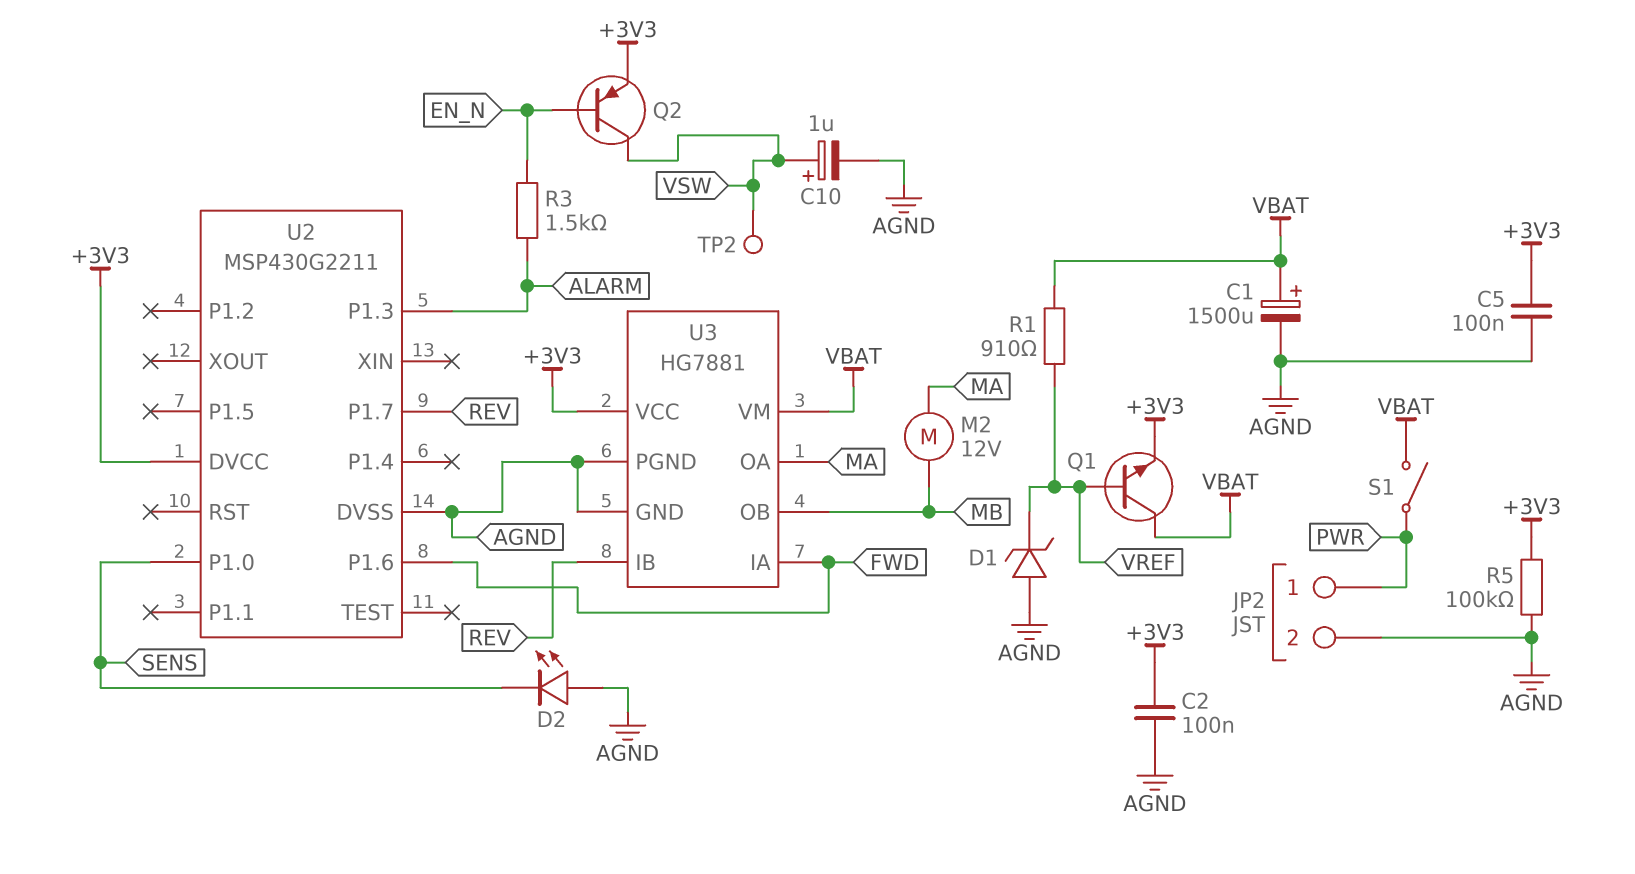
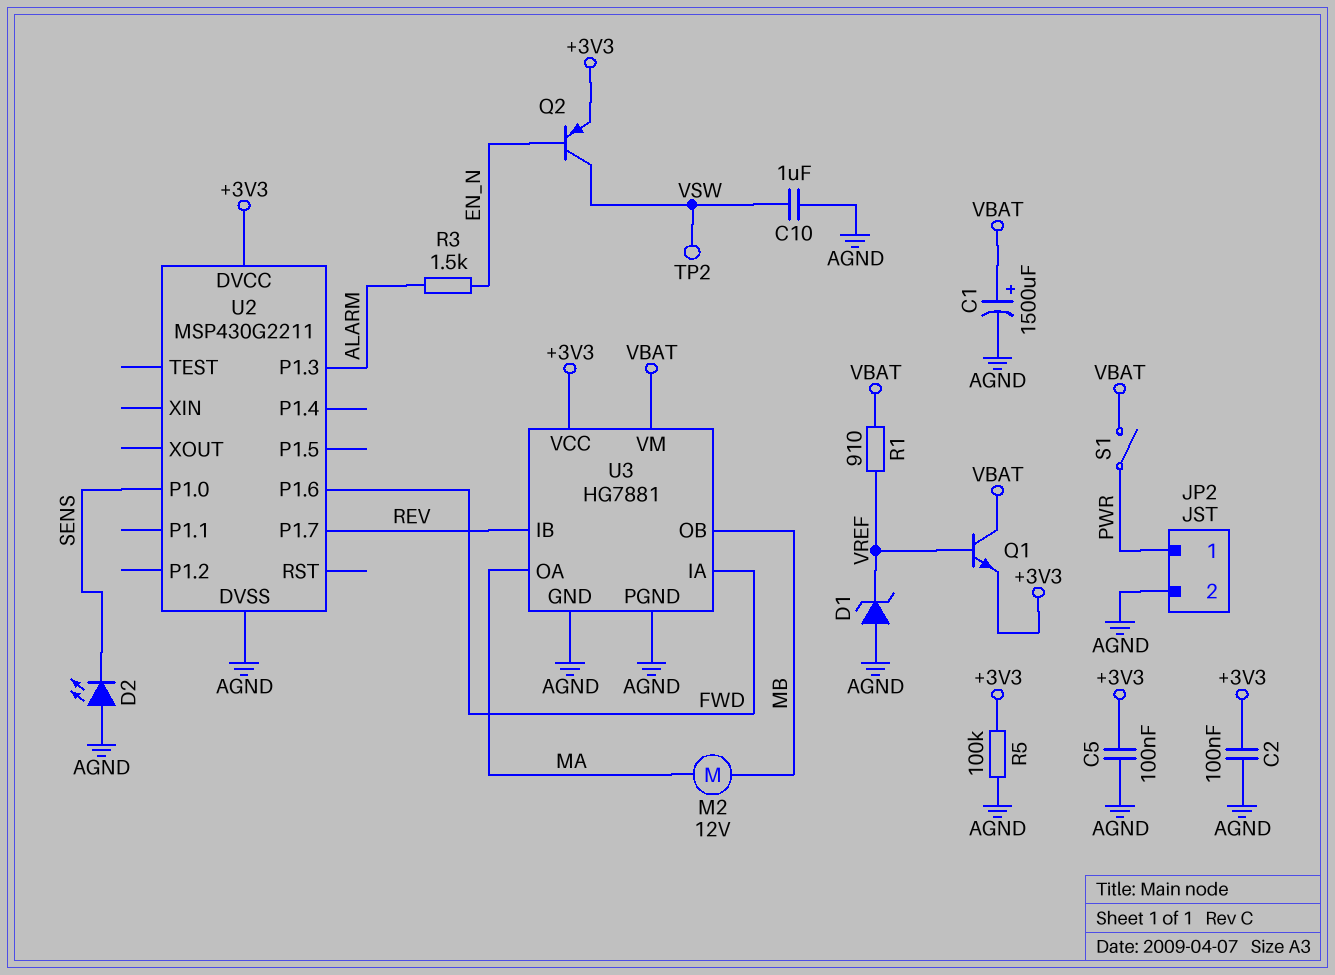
C10: 1uF (plus VSW, minus AGND) -> 1uF (AGND, VSW)

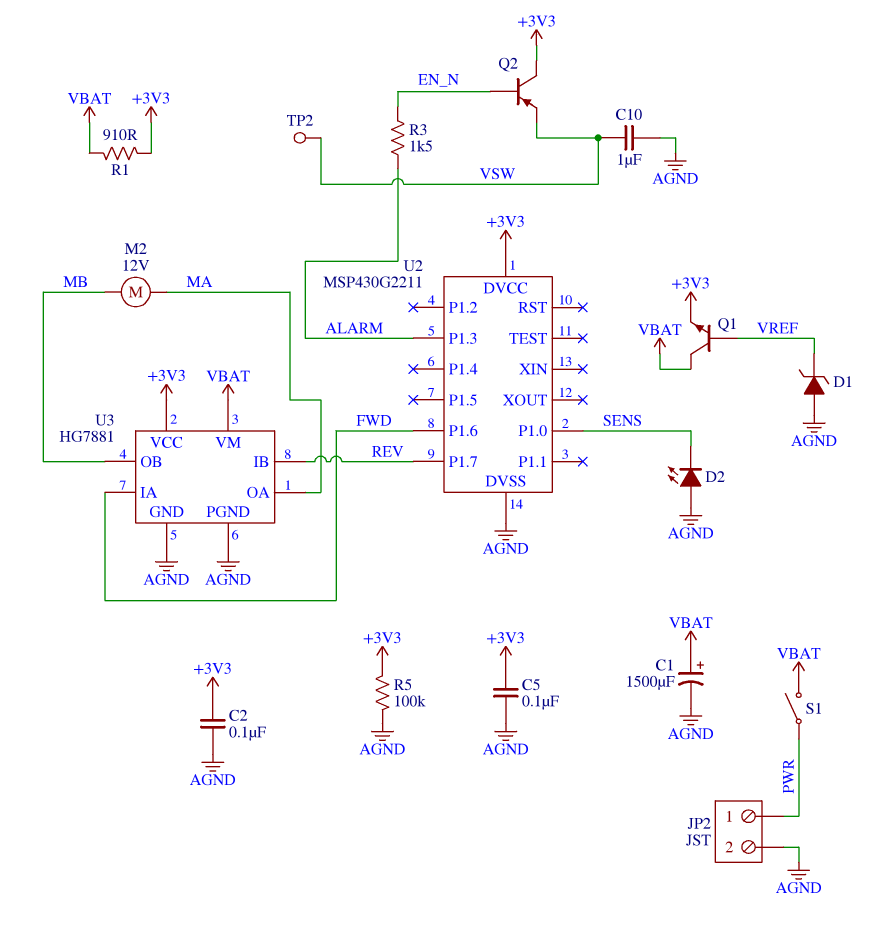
Q2: PNP (B EN_N, C VSW, E +3V3) -> PNP (B EN_N, C +3V3, E VSW)
R1: 910 (VBAT, VREF) -> 910 (+3V3, VBAT)

